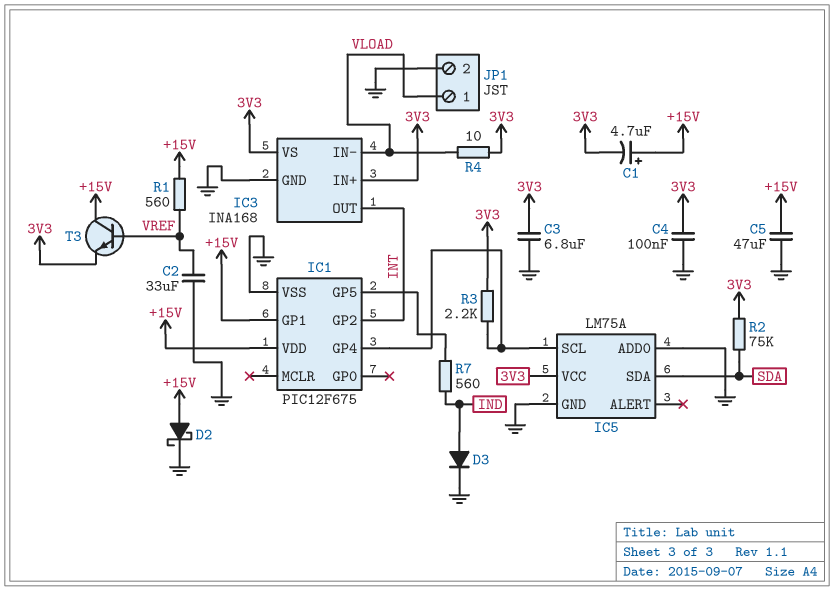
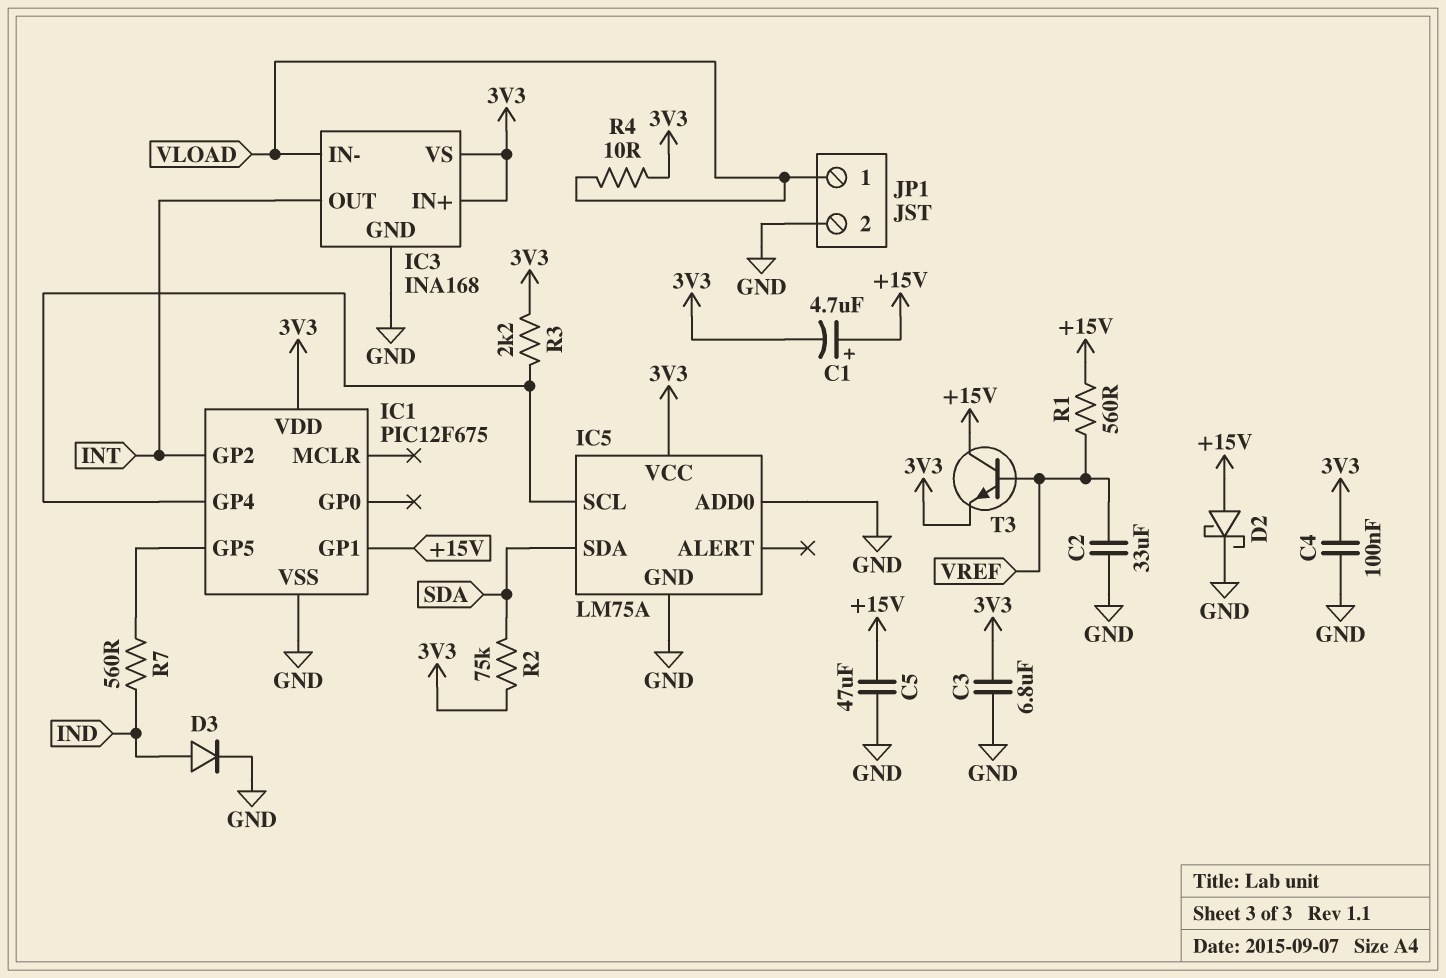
IC1 pin VDD: +15V -> 3V3

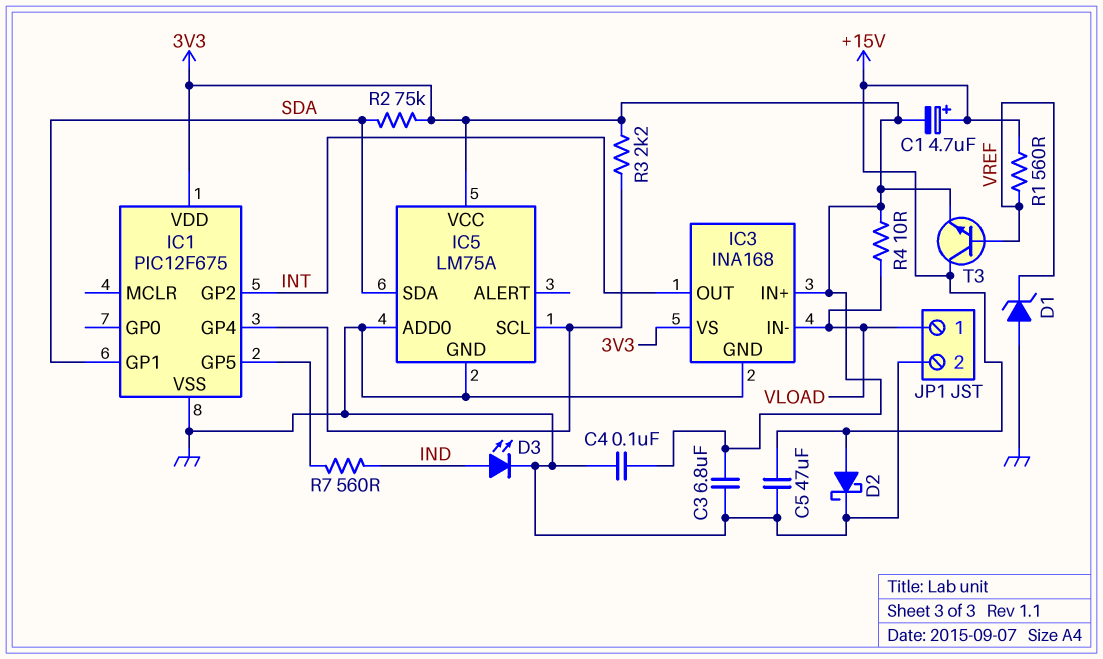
C2: 33uF (GND, VREF) -> none
D1: none -> zener (A GND, K VREF)
D3: diode (A IND, K GND) -> LED (A IND, K GND)
IC1 pin GP1: +15V -> SDA

